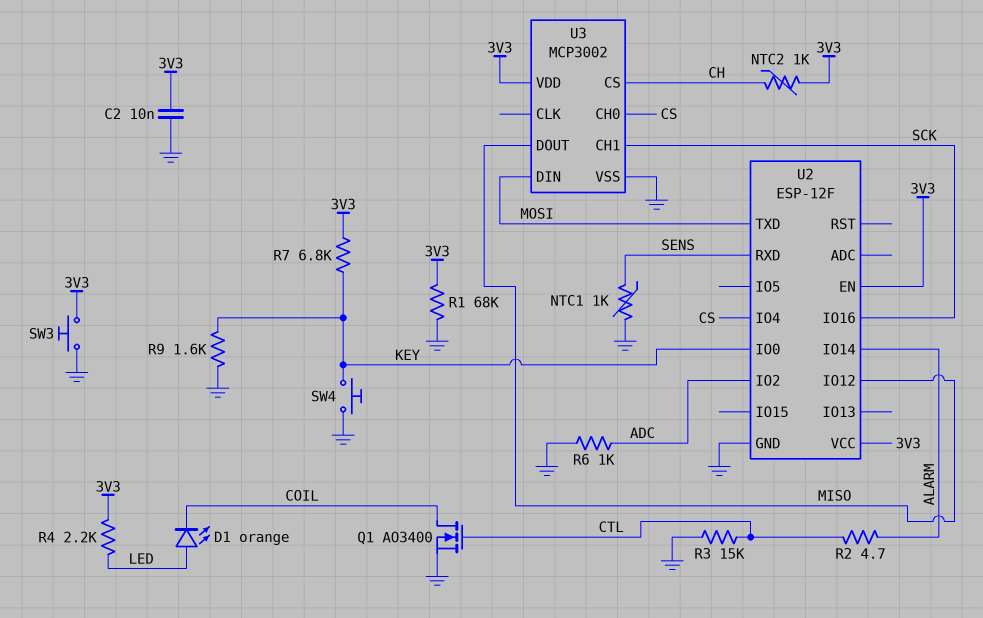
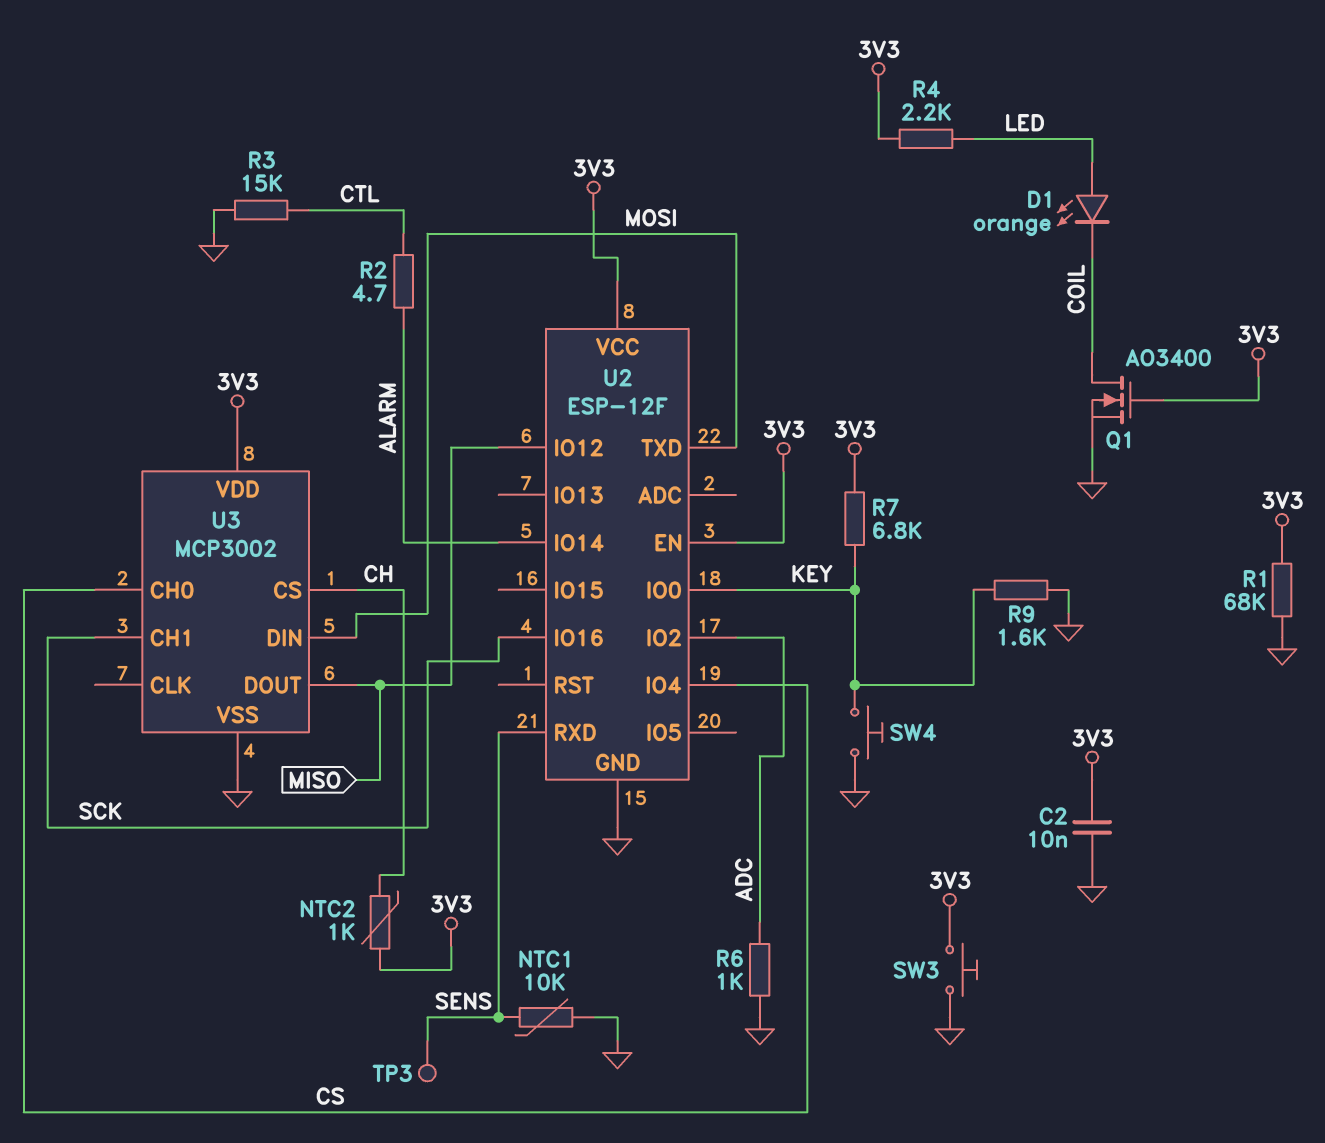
NTC1: 1k (GND, SENS) -> 10k (GND, SENS)
Q1: NMOS AO3400 (G CTL, D COIL, S GND) -> NMOS AO3400 (G 3V3, D COIL, S GND)
TP3: none -> test point (SENS)

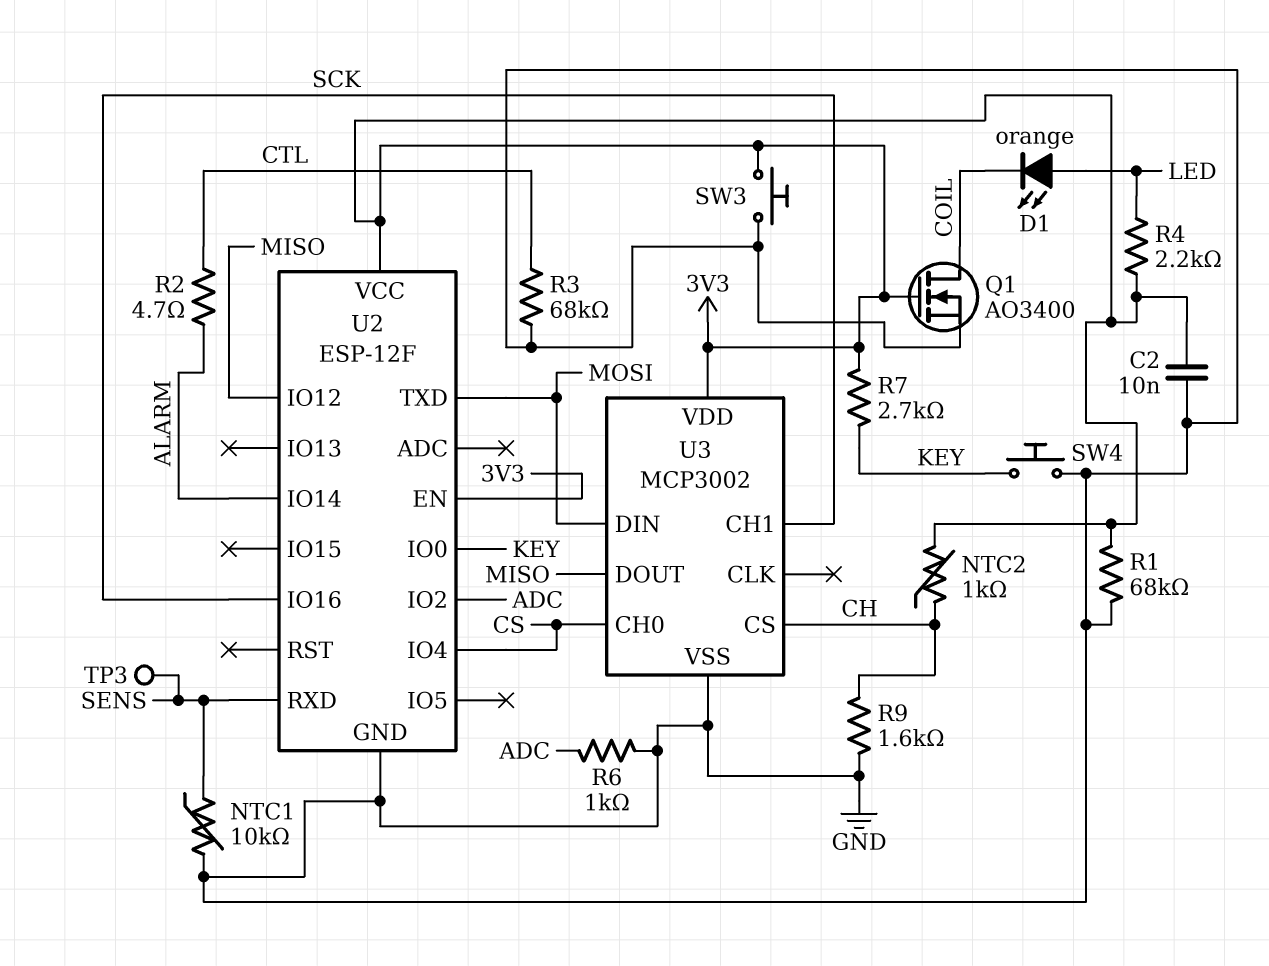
R3: 15k (CTL, GND) -> 68k (CTL, GND)
R7: 6.8k (3V3, KEY) -> 2.7k (3V3, KEY)
R9: 1.6k (GND, KEY) -> 1.6k (CH, GND)

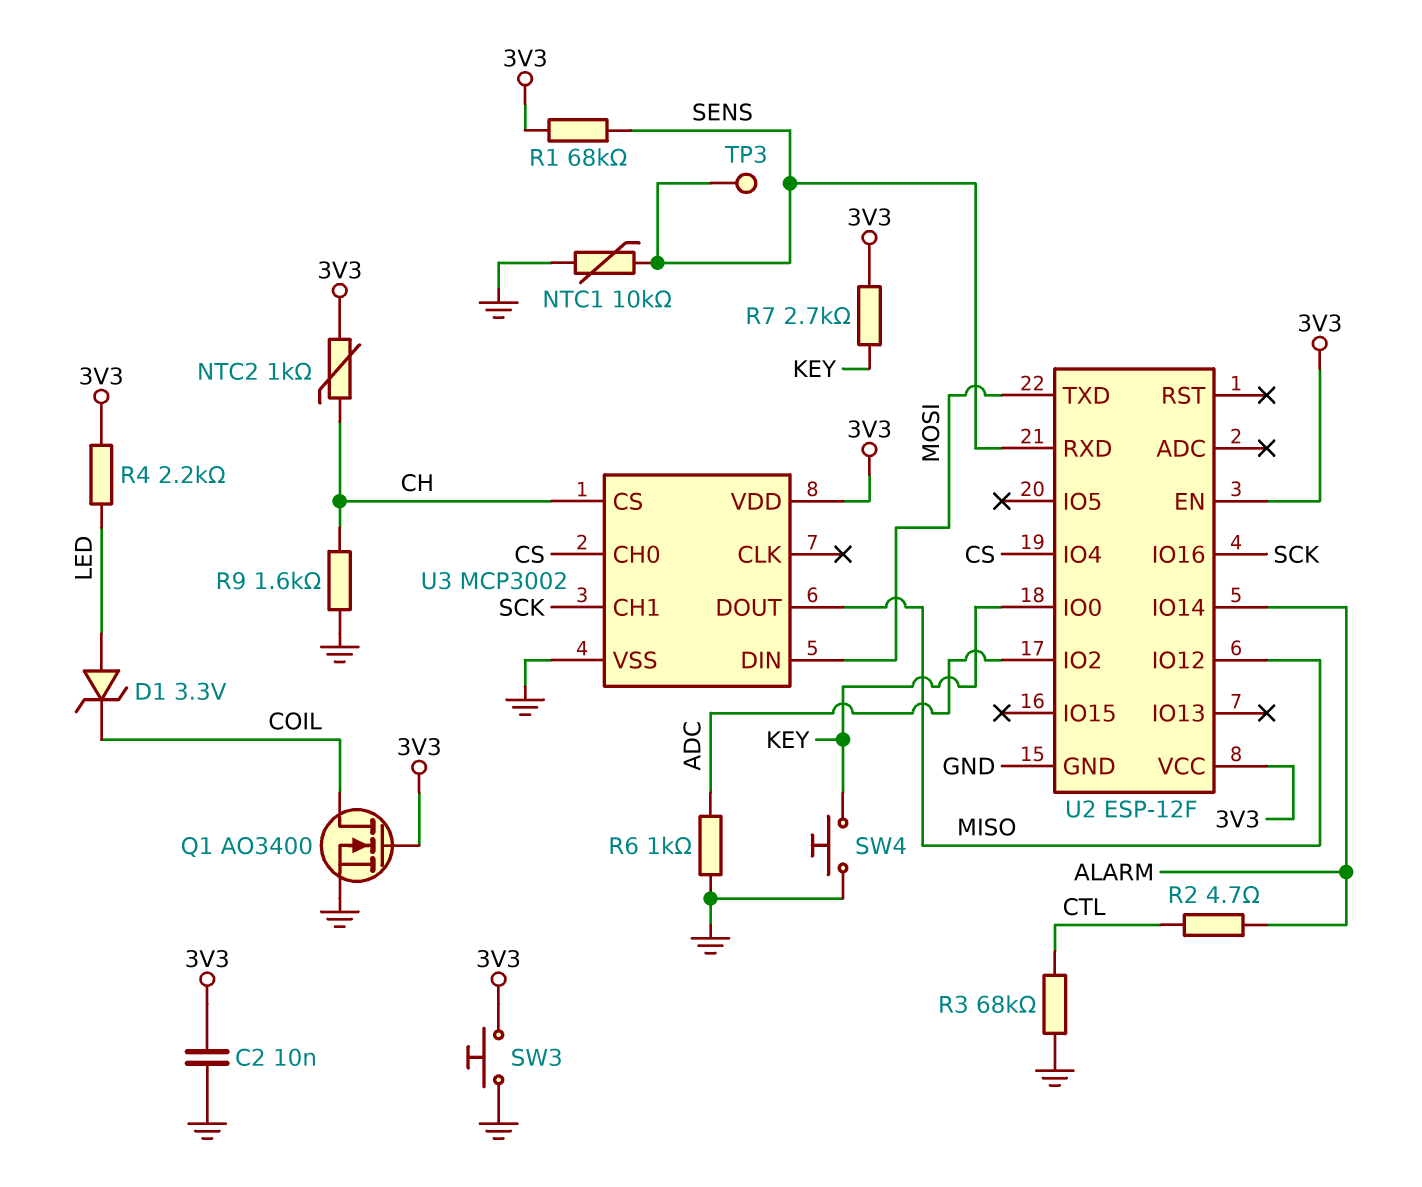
D1: LED orange (A LED, K COIL) -> zener 3.3V (A LED, K COIL)
R1: 68k (3V3, GND) -> 68k (3V3, SENS)

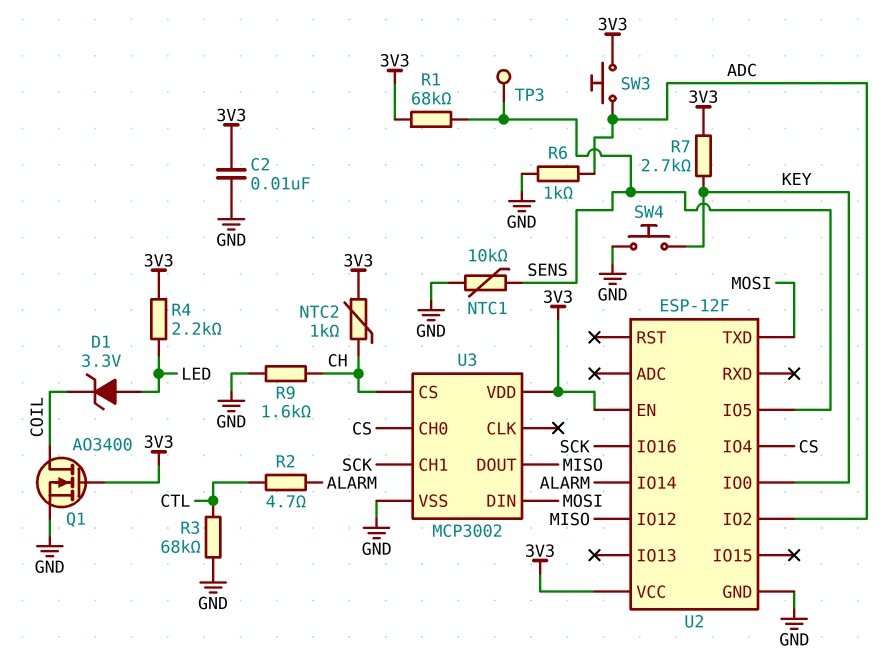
SW3: button (3V3, GND) -> button (3V3, ADC)
U2 pin IO5: none -> SENS
U2 pin RXD: SENS -> none

